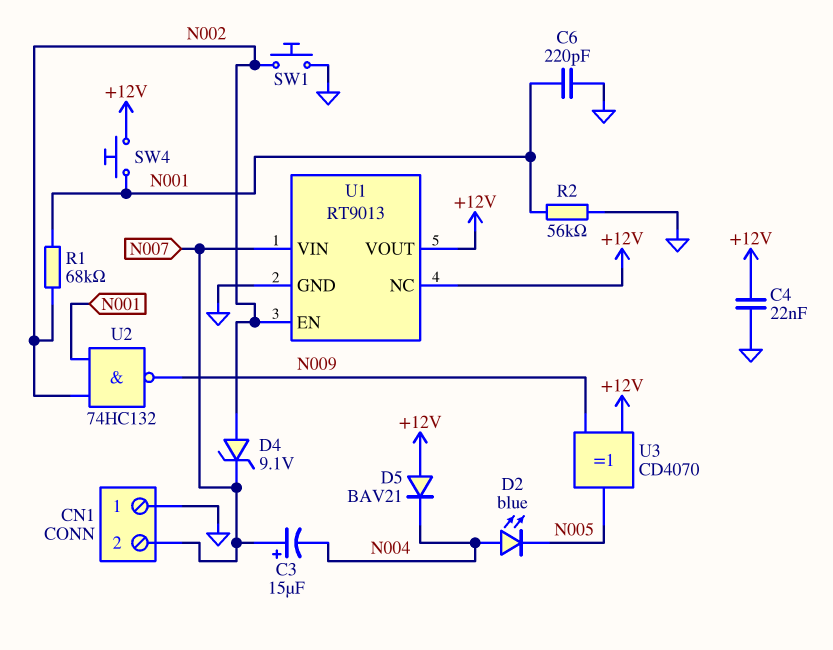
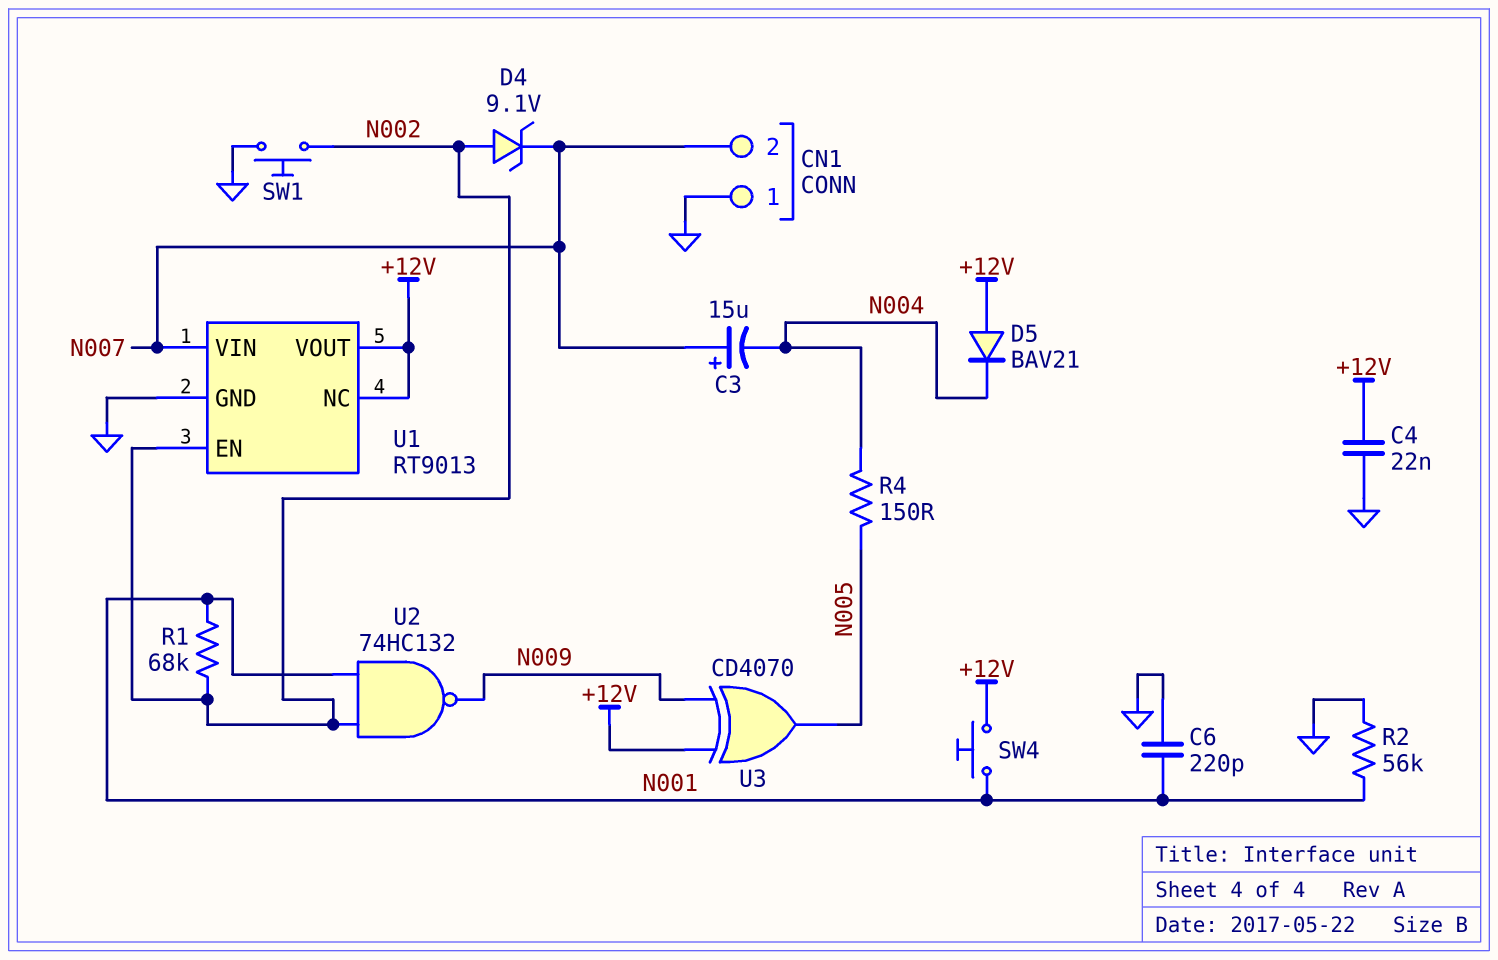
D2: LED blue (A N004, K N005) -> none
R4: none -> 150 (N004, N005)

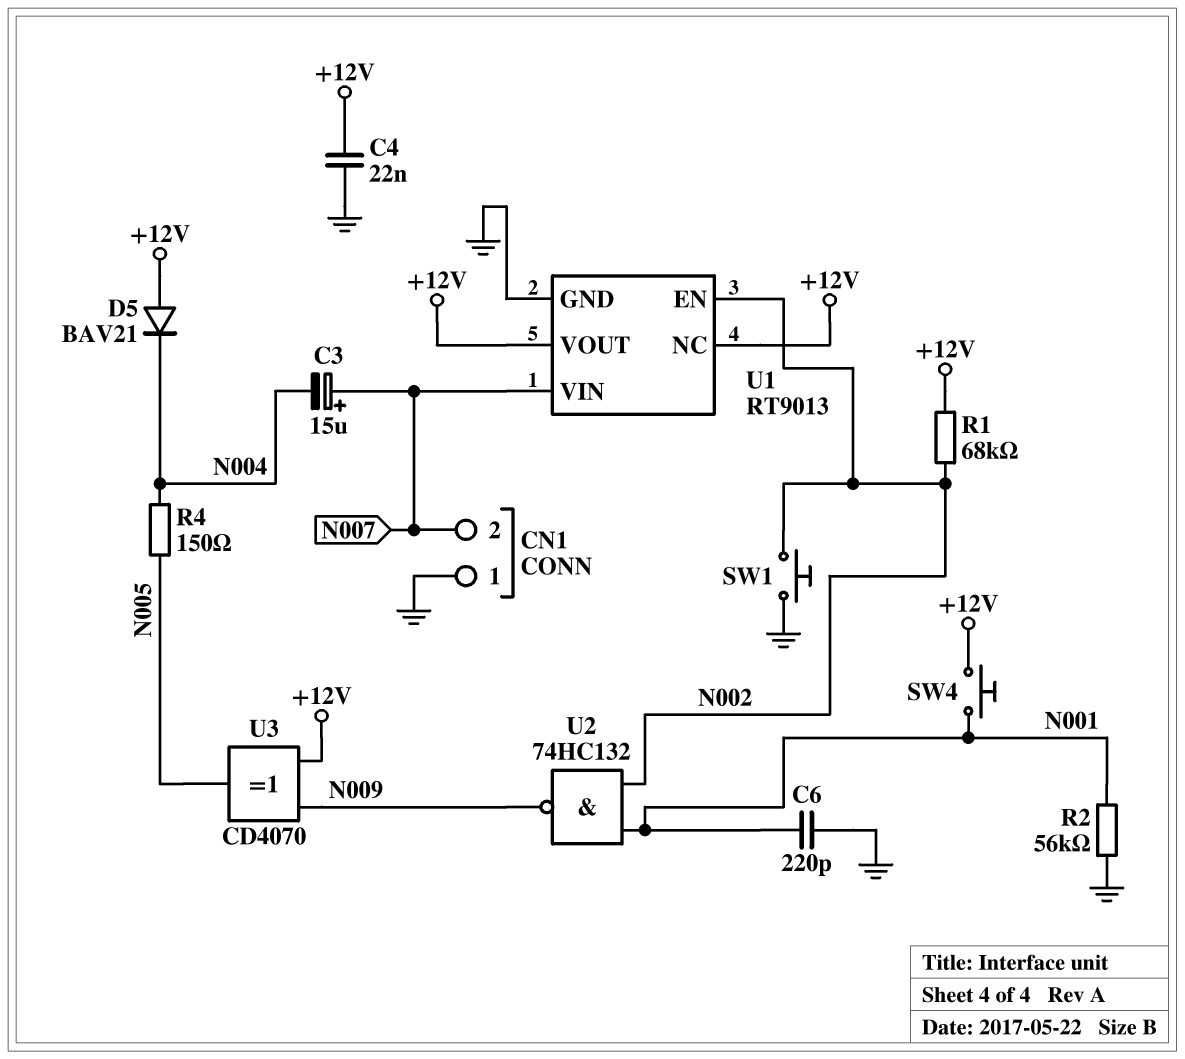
D4: zener 9.1V (A N002, K N007) -> none
R1: 68k (N001, N002) -> 68k (+12V, N002)

